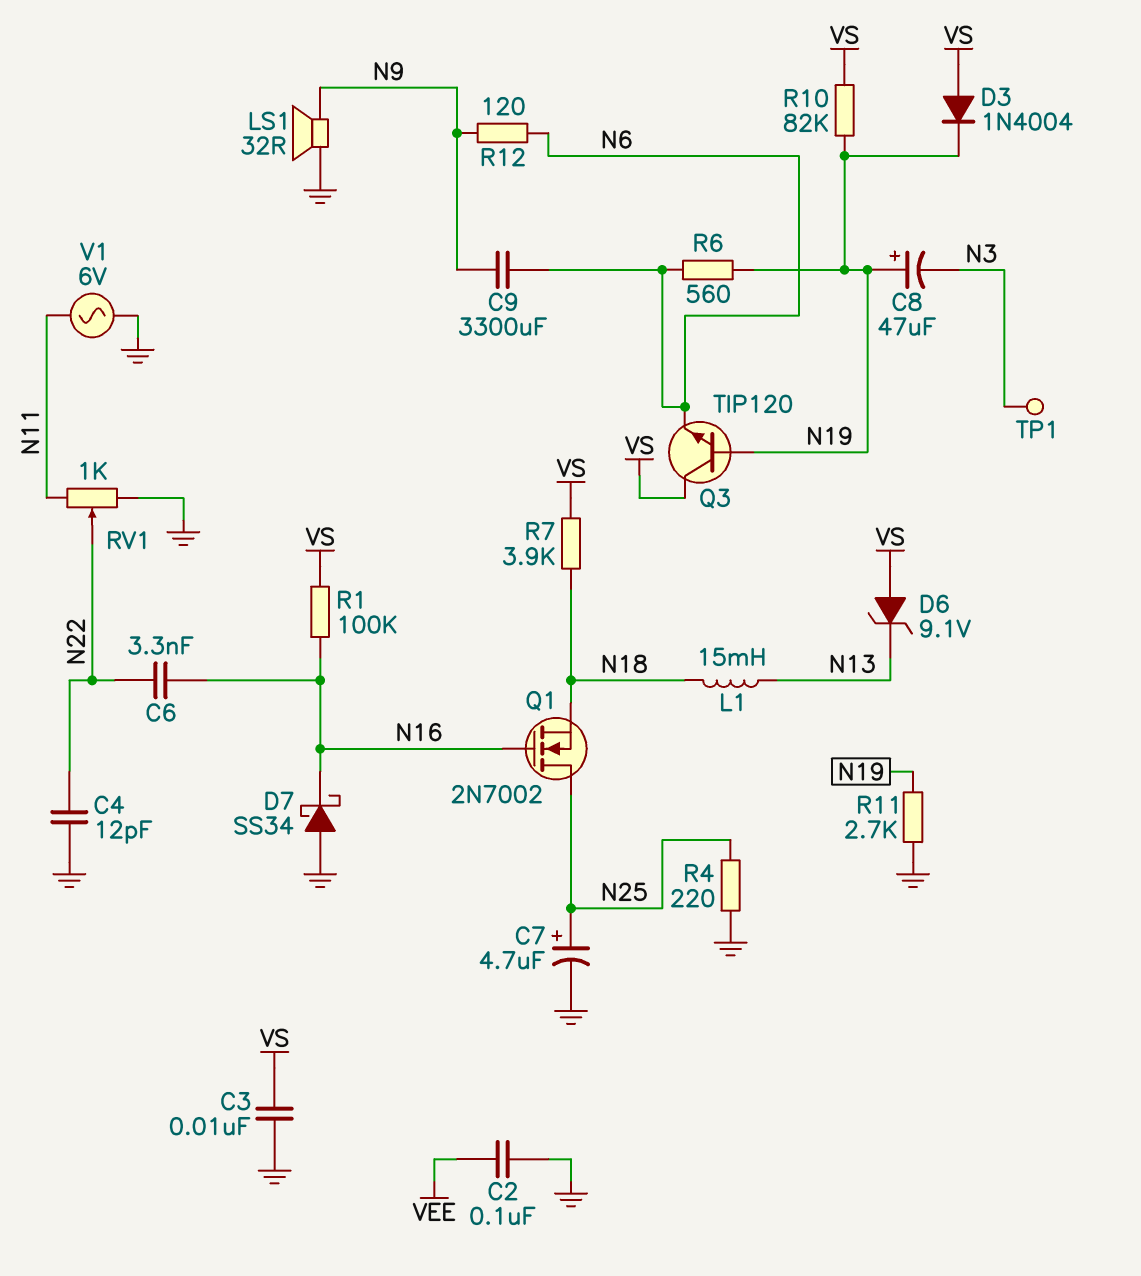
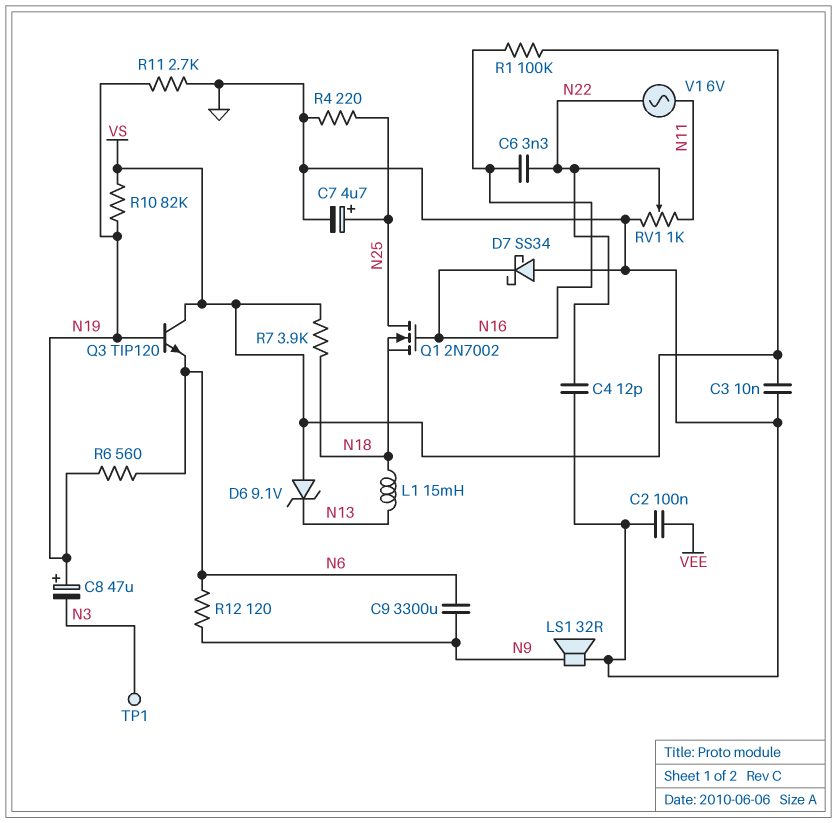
D3: diode 1N4004 (A VS, K N19) -> none
V1: AC 6V (GND, N11) -> AC 6V (N11, N22)

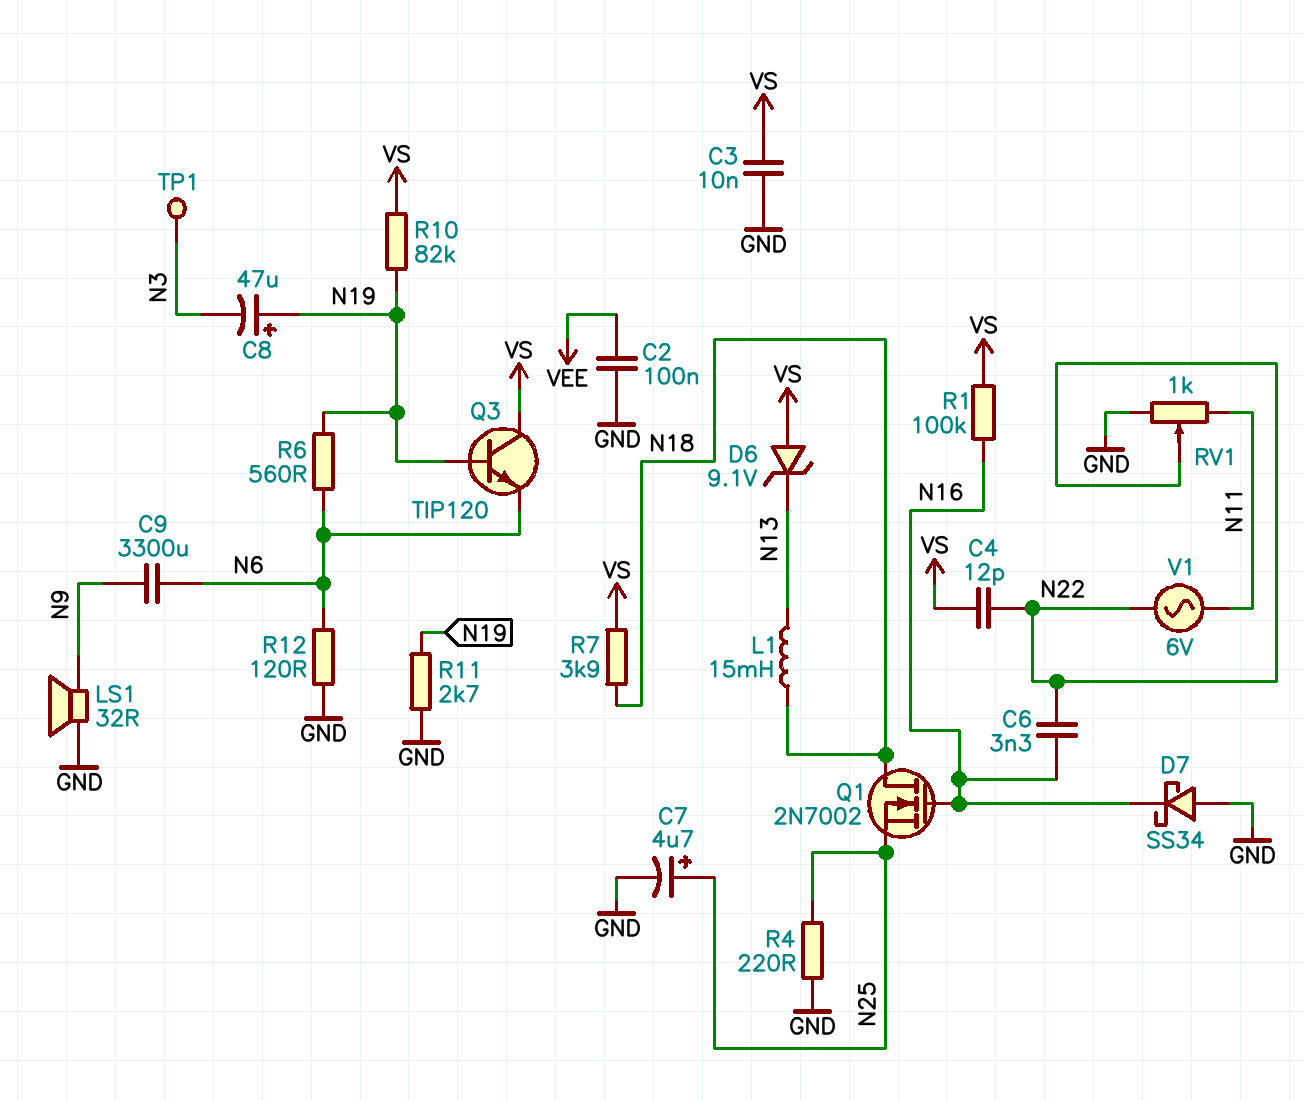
C4: 12pF (GND, N22) -> 12pF (N22, VS)
Q1: NMOS 2N7002 (G N16, D N25, S N18) -> NMOS 2N7002 (G N16, D N18, S N25)
R12: 120 (N6, N9) -> 120 (GND, N6)

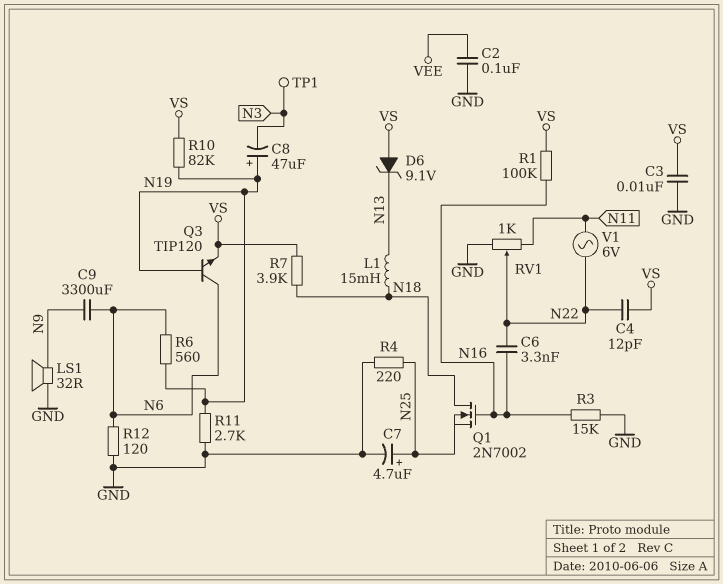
D7: schottky SS34 (A GND, K N16) -> none
Q3: NPN TIP120 (B N19, C VS, E N6) -> NPN TIP120 (B N19, C N6, E VS)
R3: none -> 15k (GND, N16)

